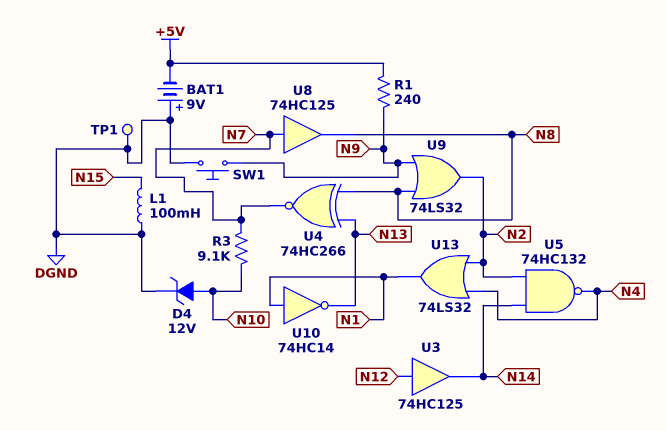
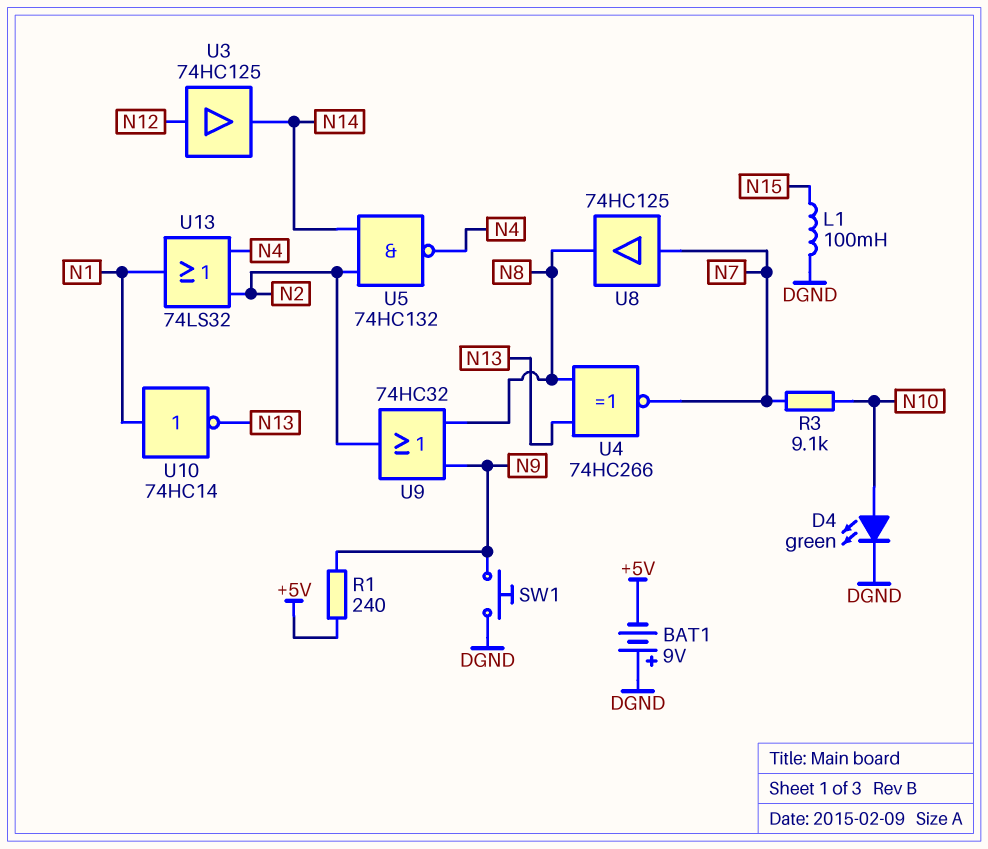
D4: zener 12V (A N10, K DGND) -> LED green (A N10, K DGND)
TP1: test point (DGND) -> none
U9: OR 74LS32 (in N8, in N9, out N2) -> OR 74HC32 (in N8, in N9, out N2)

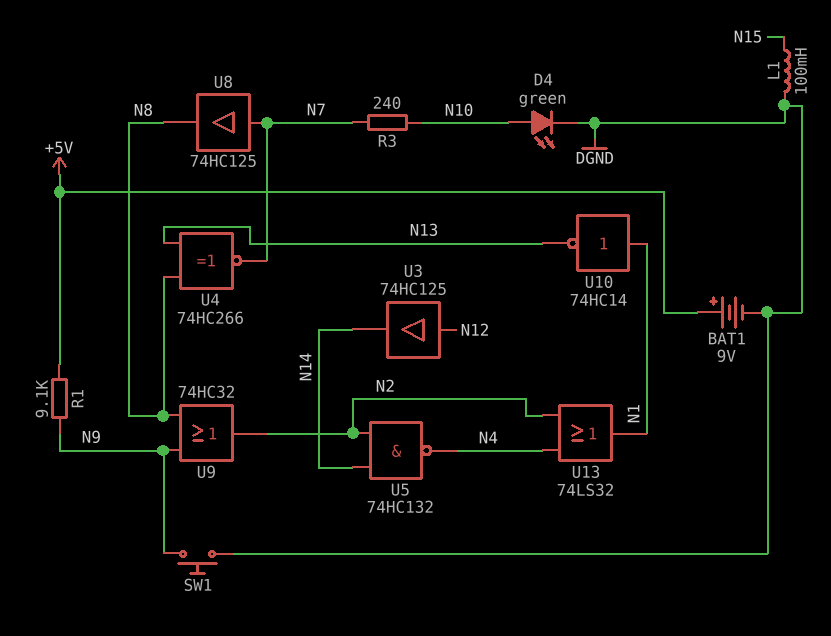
BAT1: 9V (plus DGND, minus +5V) -> 9V (plus +5V, minus DGND)
R1: 240 (+5V, N9) -> 9.1k (+5V, N9)
R3: 9.1k (N7, N10) -> 240 (N7, N10)

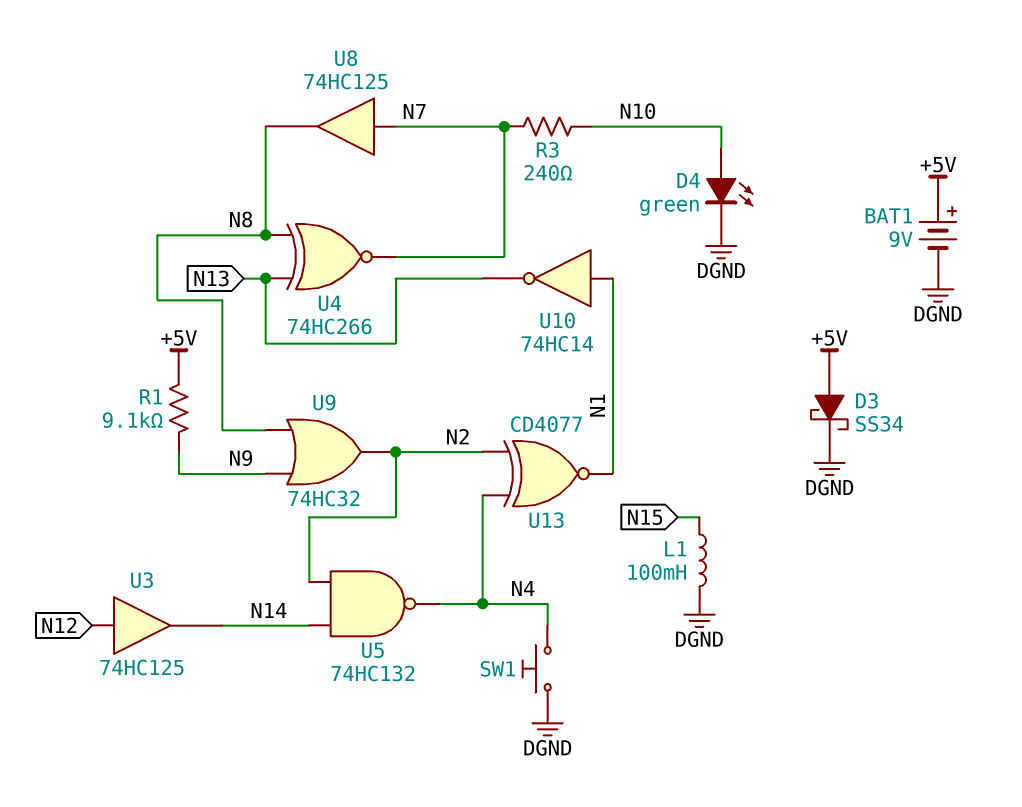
D3: none -> schottky SS34 (A +5V, K DGND)
SW1: button (DGND, N9) -> button (DGND, N4)
U13: OR 74LS32 (in N2, in N4, out N1) -> XNOR CD4077 (in N2, in N4, out N1)

